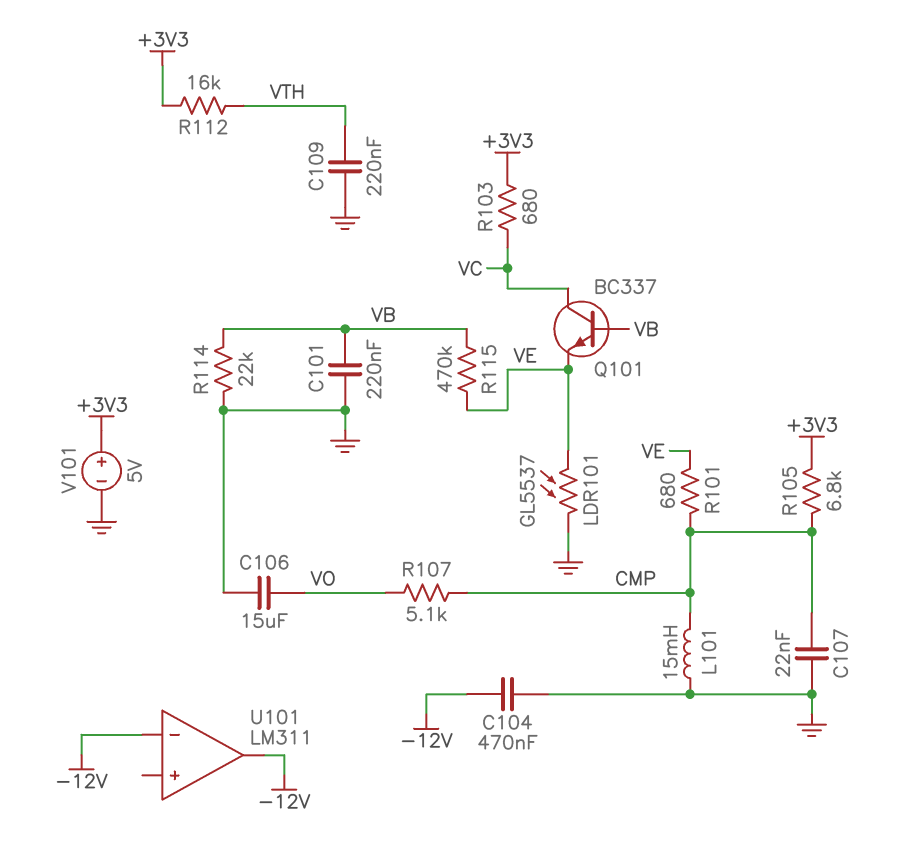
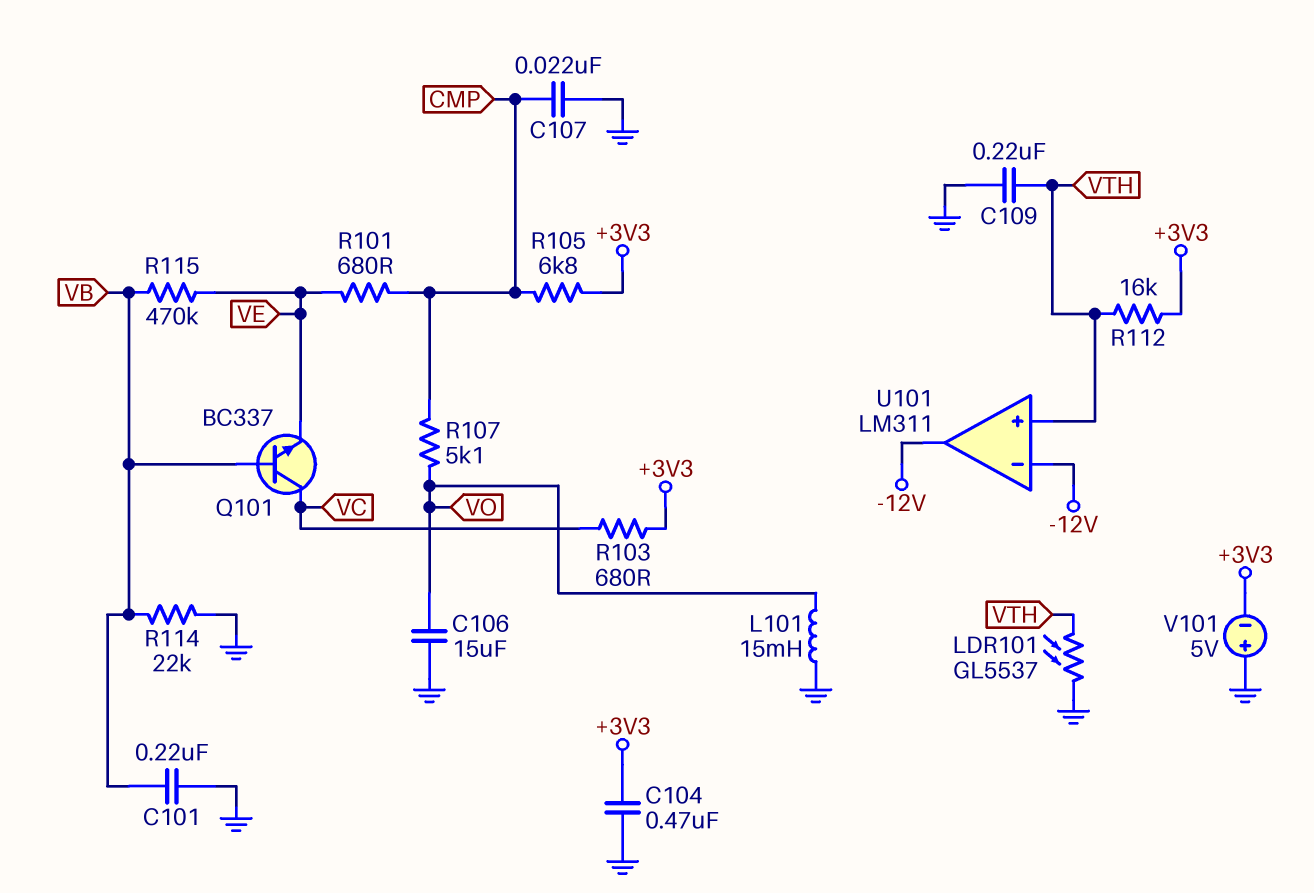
C104: 470nF (-12V, GND) -> 470nF (+3V3, GND)
L101: 15mH (CMP, GND) -> 15mH (GND, VO)
LDR101: GL5537 (GND, VE) -> GL5537 (GND, VTH)
U101 pin in+: none -> VTH
V101: 5V (plus +3V3, minus GND) -> 5V (plus GND, minus +3V3)

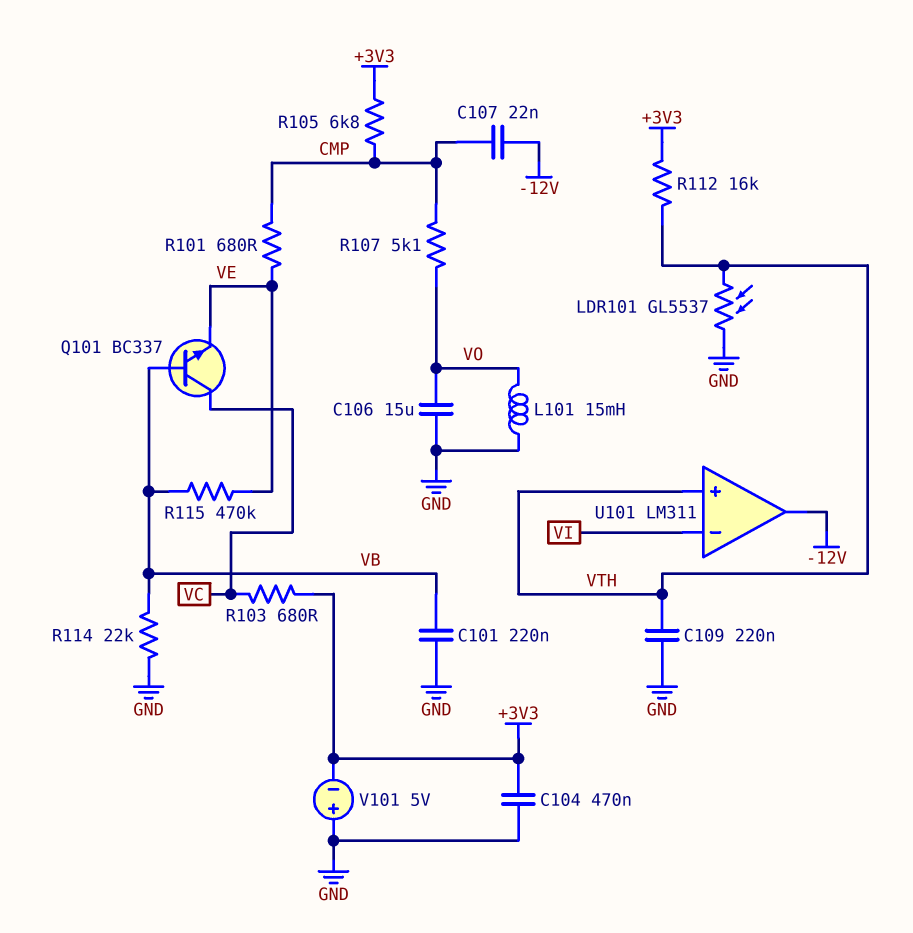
C107: 22nF (CMP, GND) -> 22nF (-12V, CMP)
U101 pin in-: -12V -> VI

